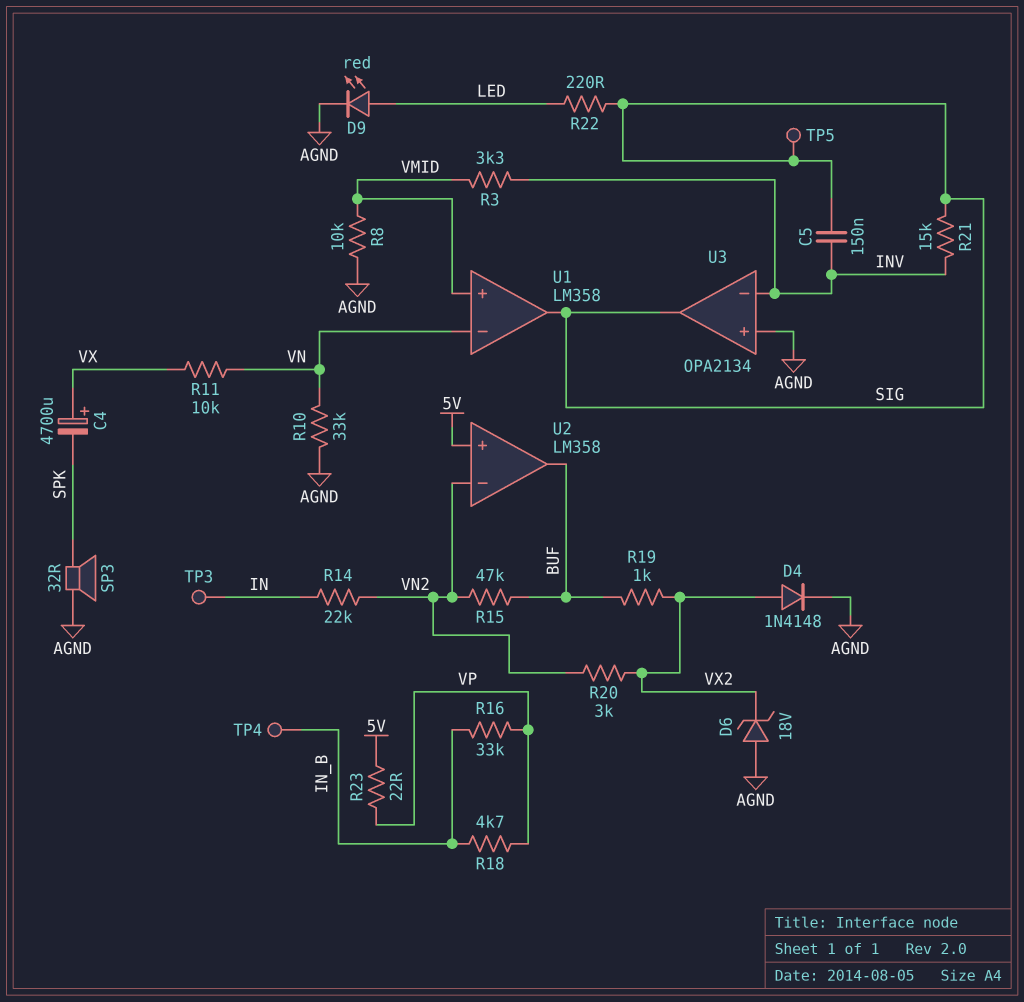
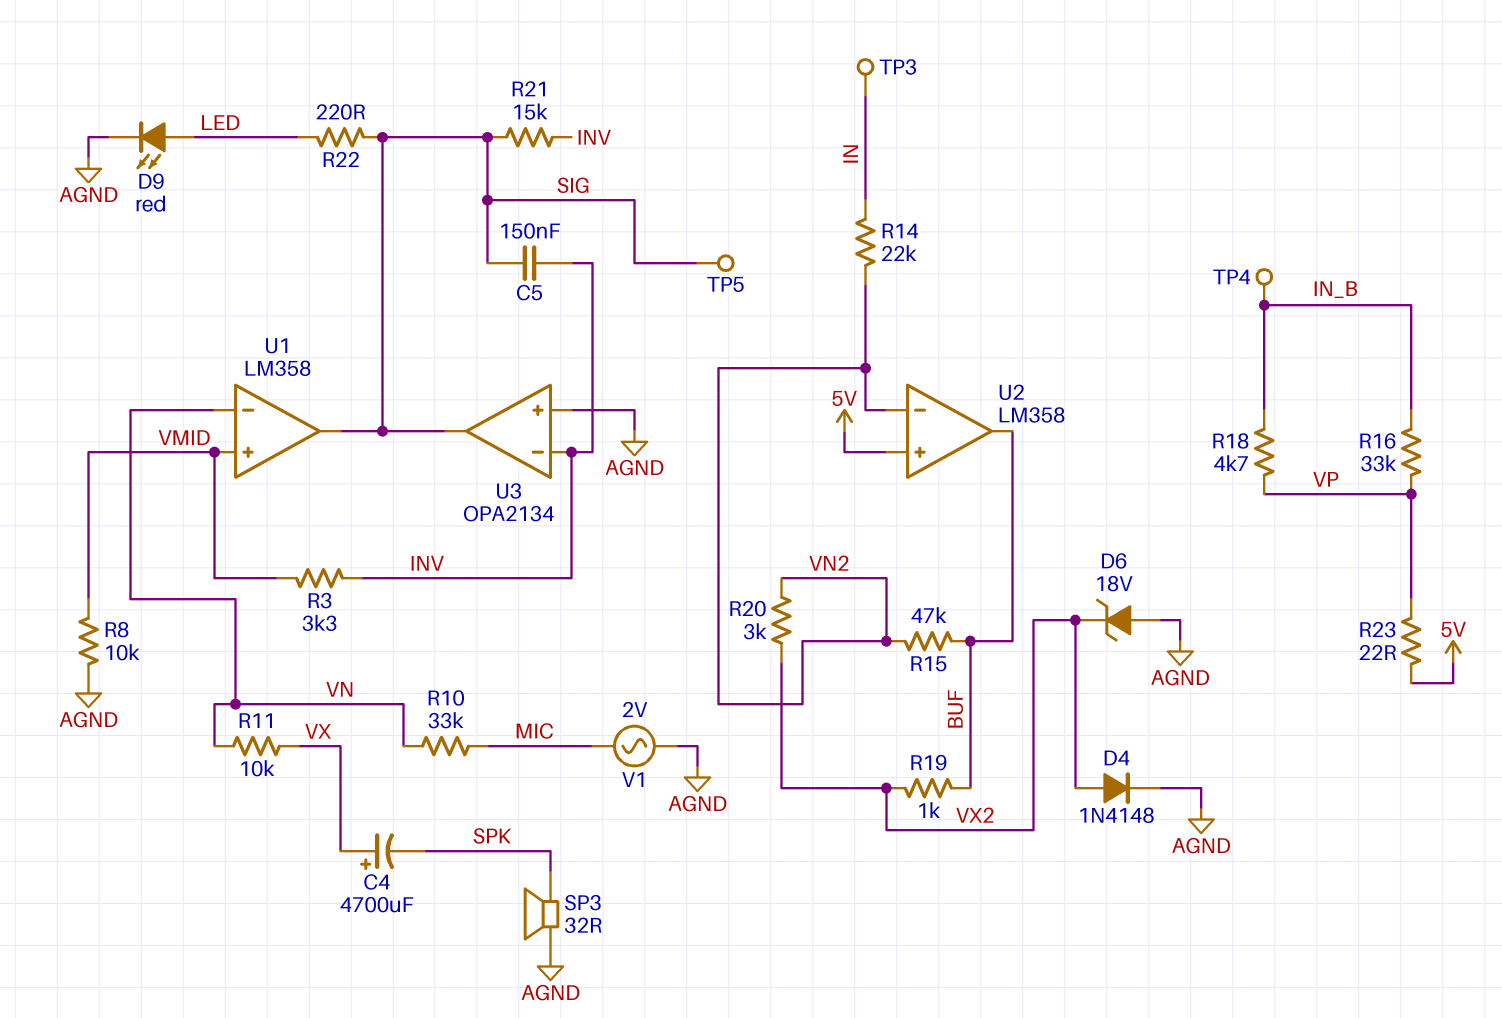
R10: 33k (AGND, VN) -> 33k (MIC, VN)
V1: none -> AC 2V (AGND, MIC)

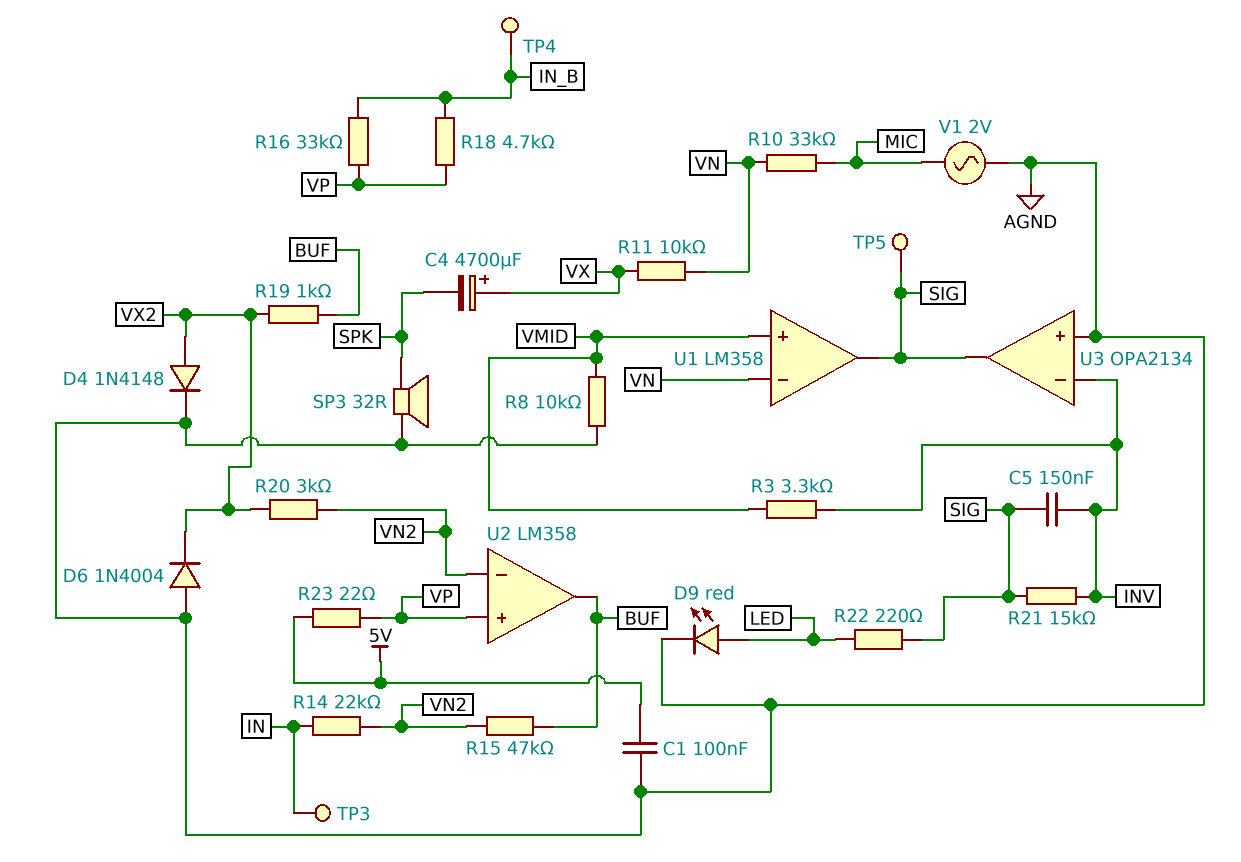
C1: none -> 100nF (5V, AGND)
D6: zener 18V (A AGND, K VX2) -> diode 1N4004 (A AGND, K VX2)
U2 pin in+: 5V -> VP

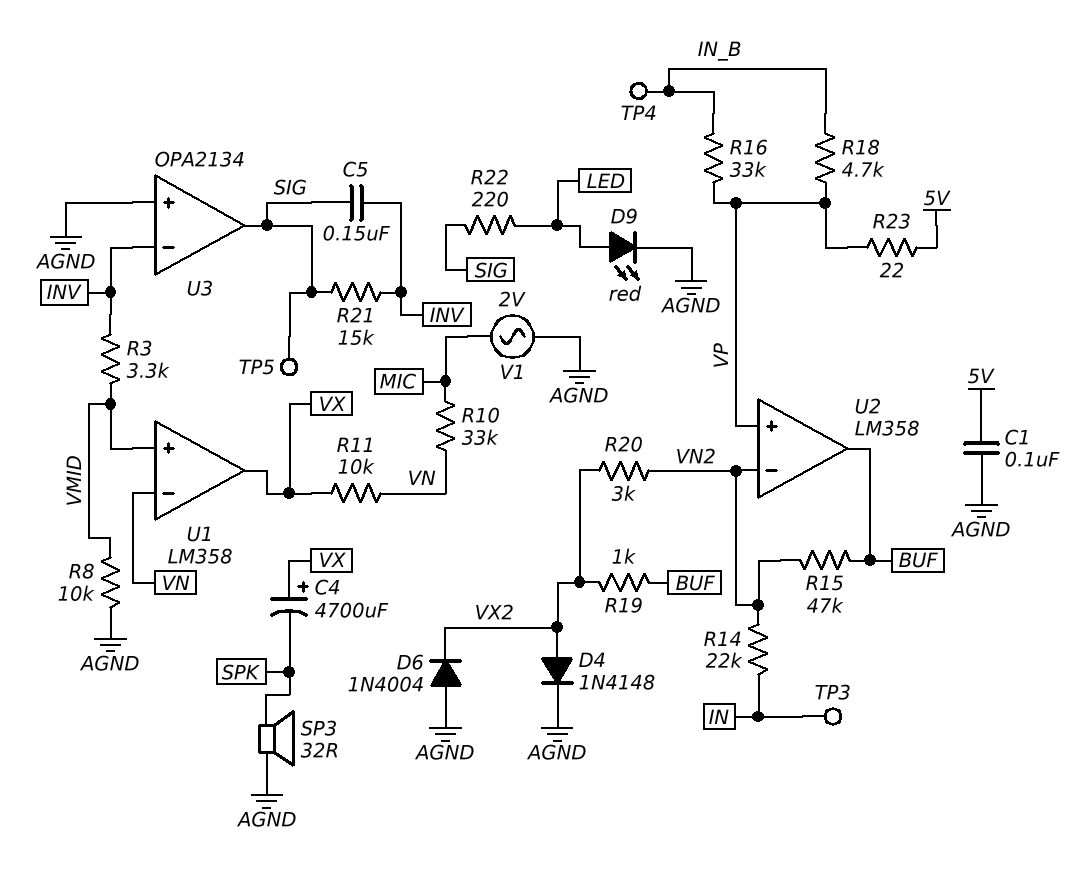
U1 pin out: SIG -> VX

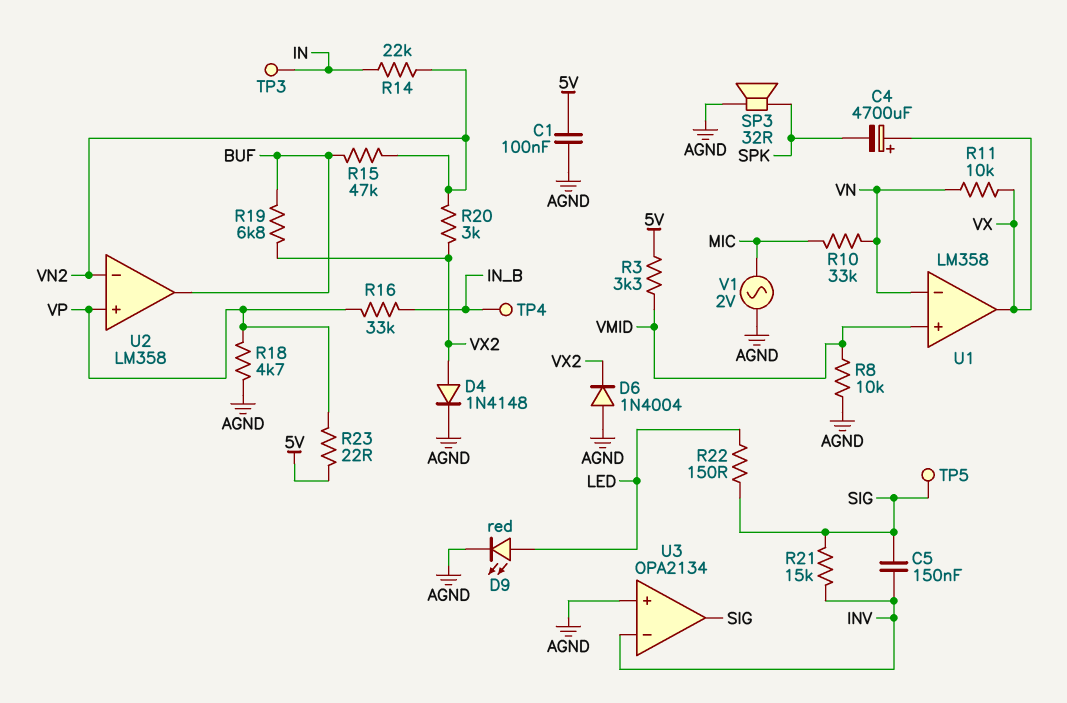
R3: 3.3k (INV, VMID) -> 3.3k (5V, VMID)
R18: 4.7k (IN_B, VP) -> 4.7k (AGND, VP)
R19: 1k (BUF, VX2) -> 6.8k (BUF, VX2)
R22: 220 (LED, SIG) -> 150 (LED, SIG)

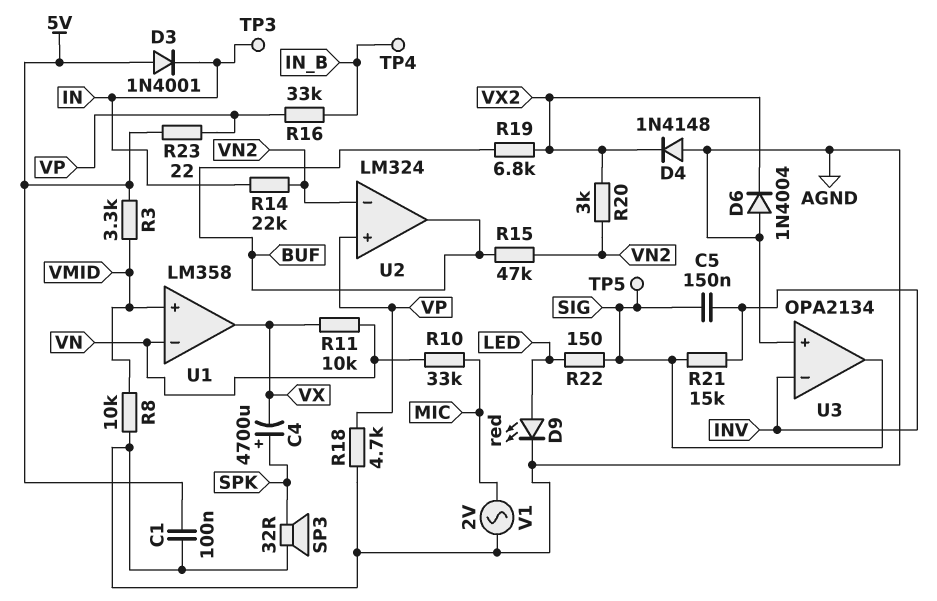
C4: 4700uF (plus VX, minus SPK) -> 4700uF (plus SPK, minus VX)
D3: none -> diode 1N4001 (A 5V, K IN)
D4: diode 1N4148 (A VX2, K AGND) -> diode 1N4148 (A AGND, K VX2)
U2: LM358 -> LM324

